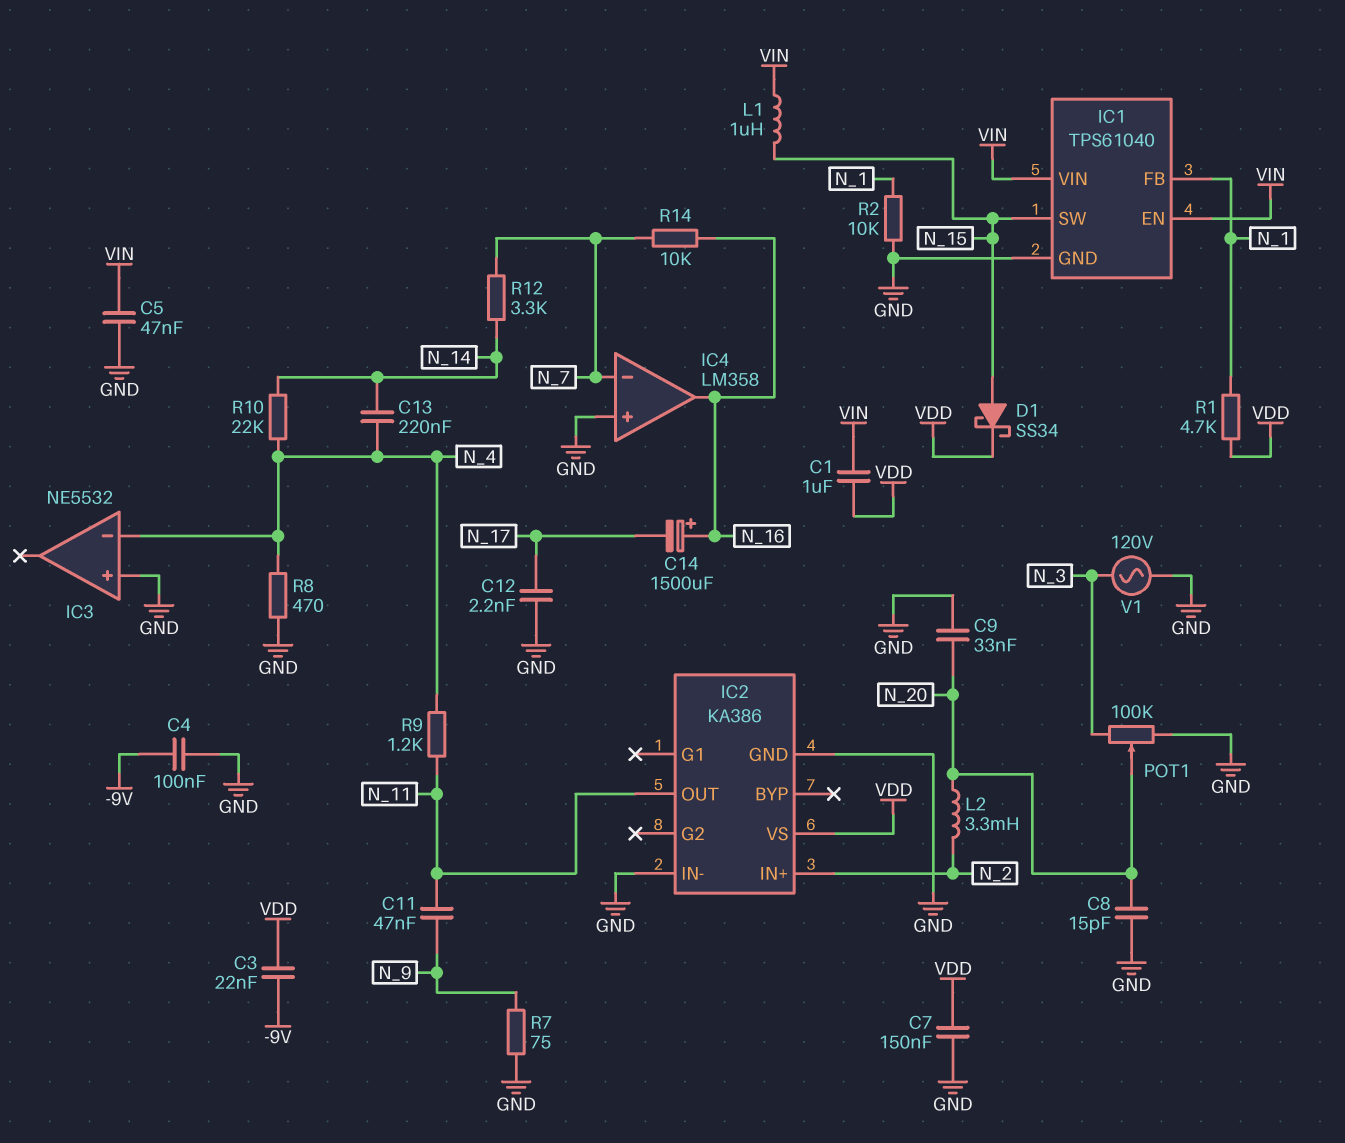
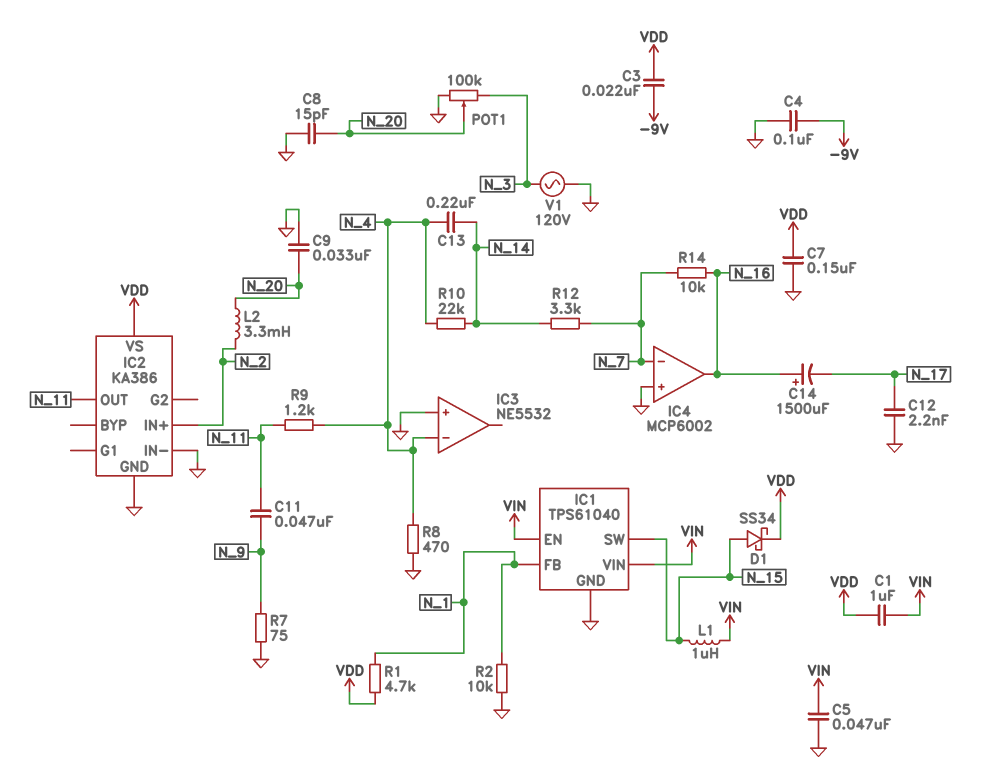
IC4: LM358 -> MCP6002

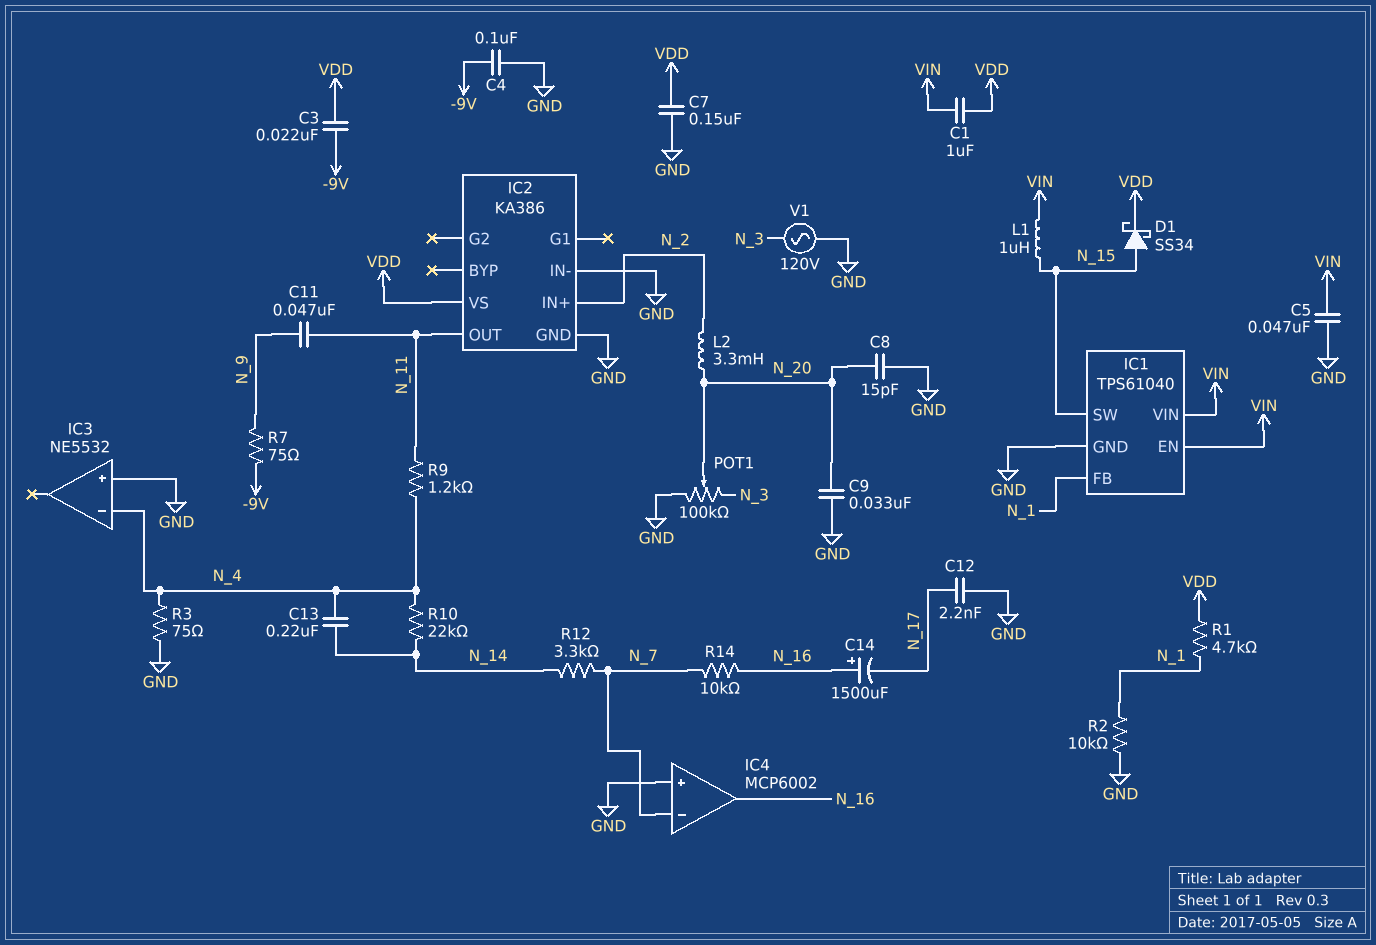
R3: none -> 75 (GND, N_4)
R7: 75 (GND, N_9) -> 75 (-9V, N_9)
R8: 470 (GND, N_4) -> none

